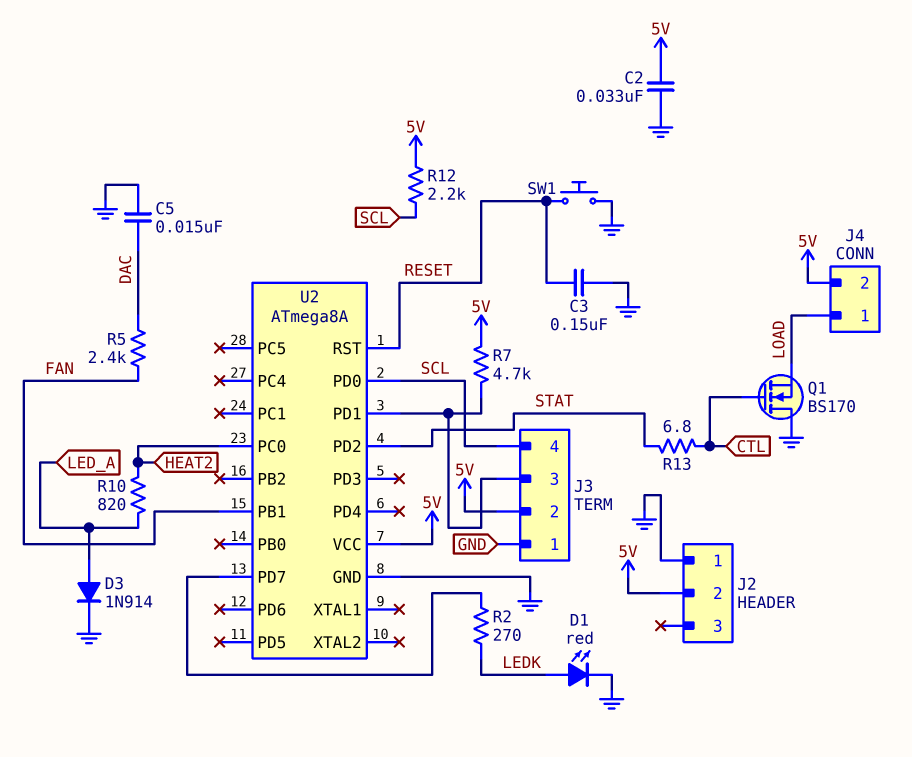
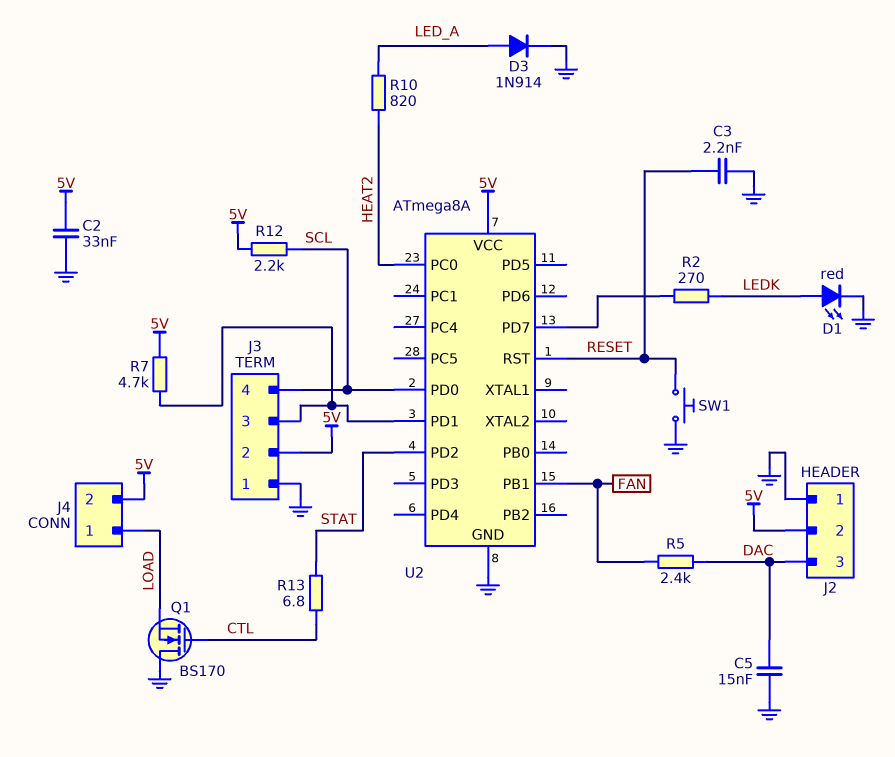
C3: 150nF (GND, RESET) -> 2.2nF (GND, RESET)
J2 pin 3: none -> DAC

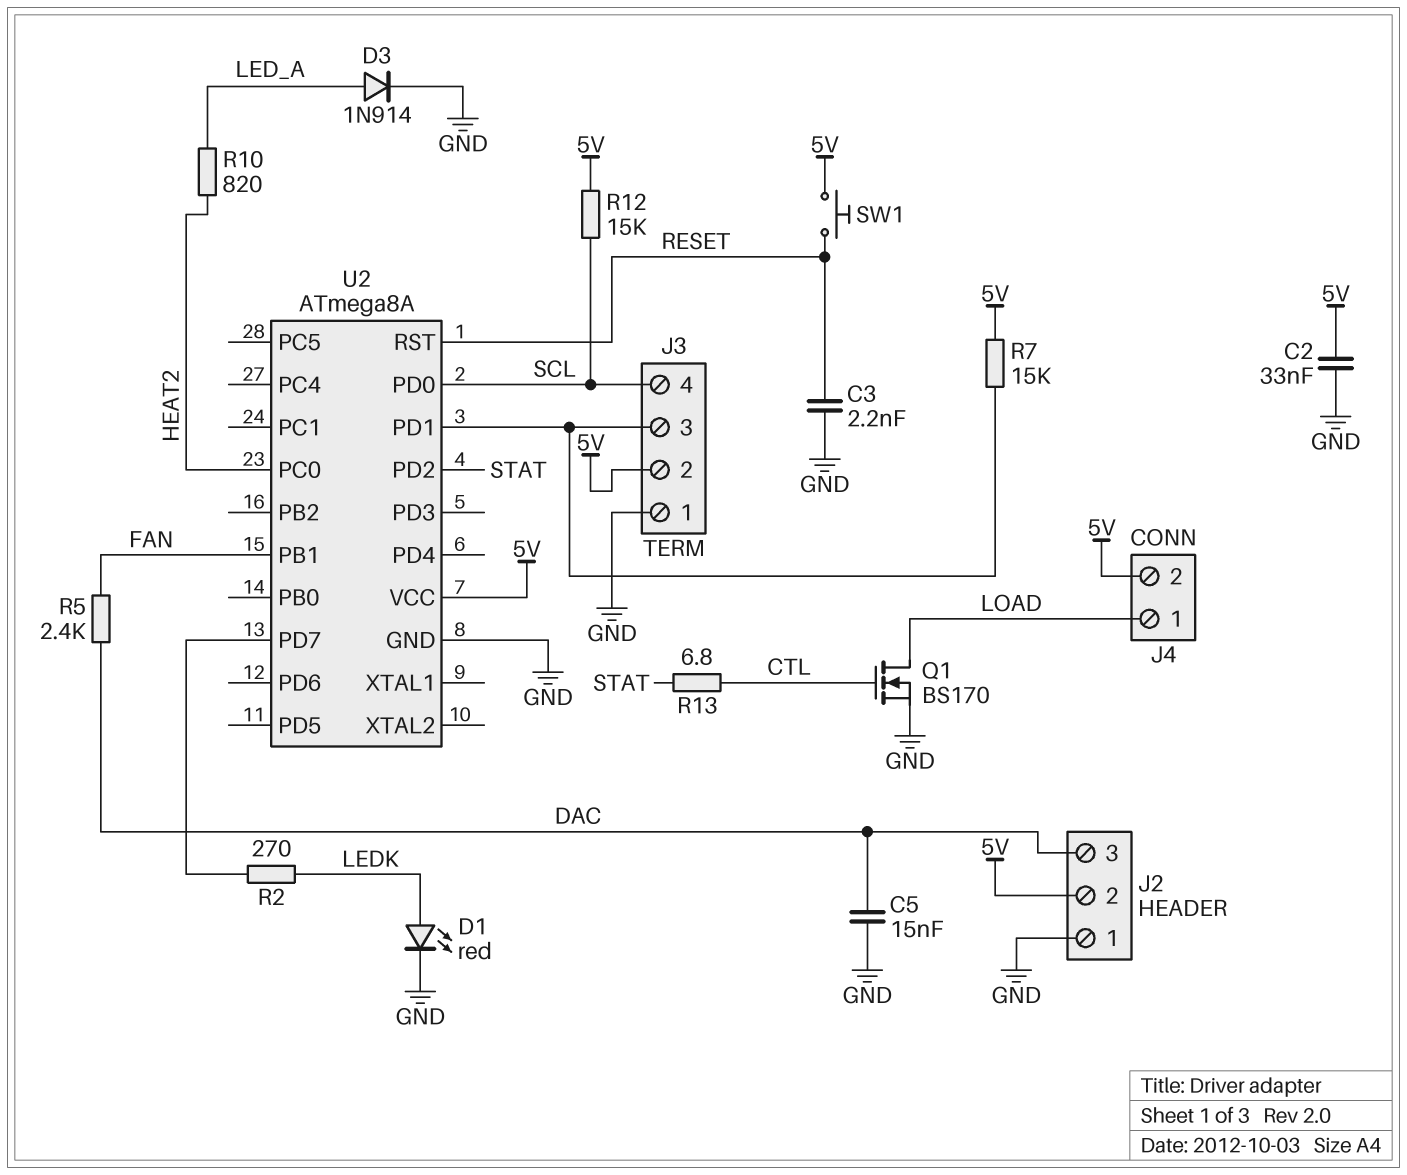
Q1: NMOS BS170 (G CTL, D GND, S LOAD) -> NMOS BS170 (G CTL, D LOAD, S GND)
R7: 4.7k (5V, J3/3) -> 15k (5V, J3/3)
R12: 2.2k (5V, SCL) -> 15k (5V, SCL)
SW1: button (GND, RESET) -> button (5V, RESET)

